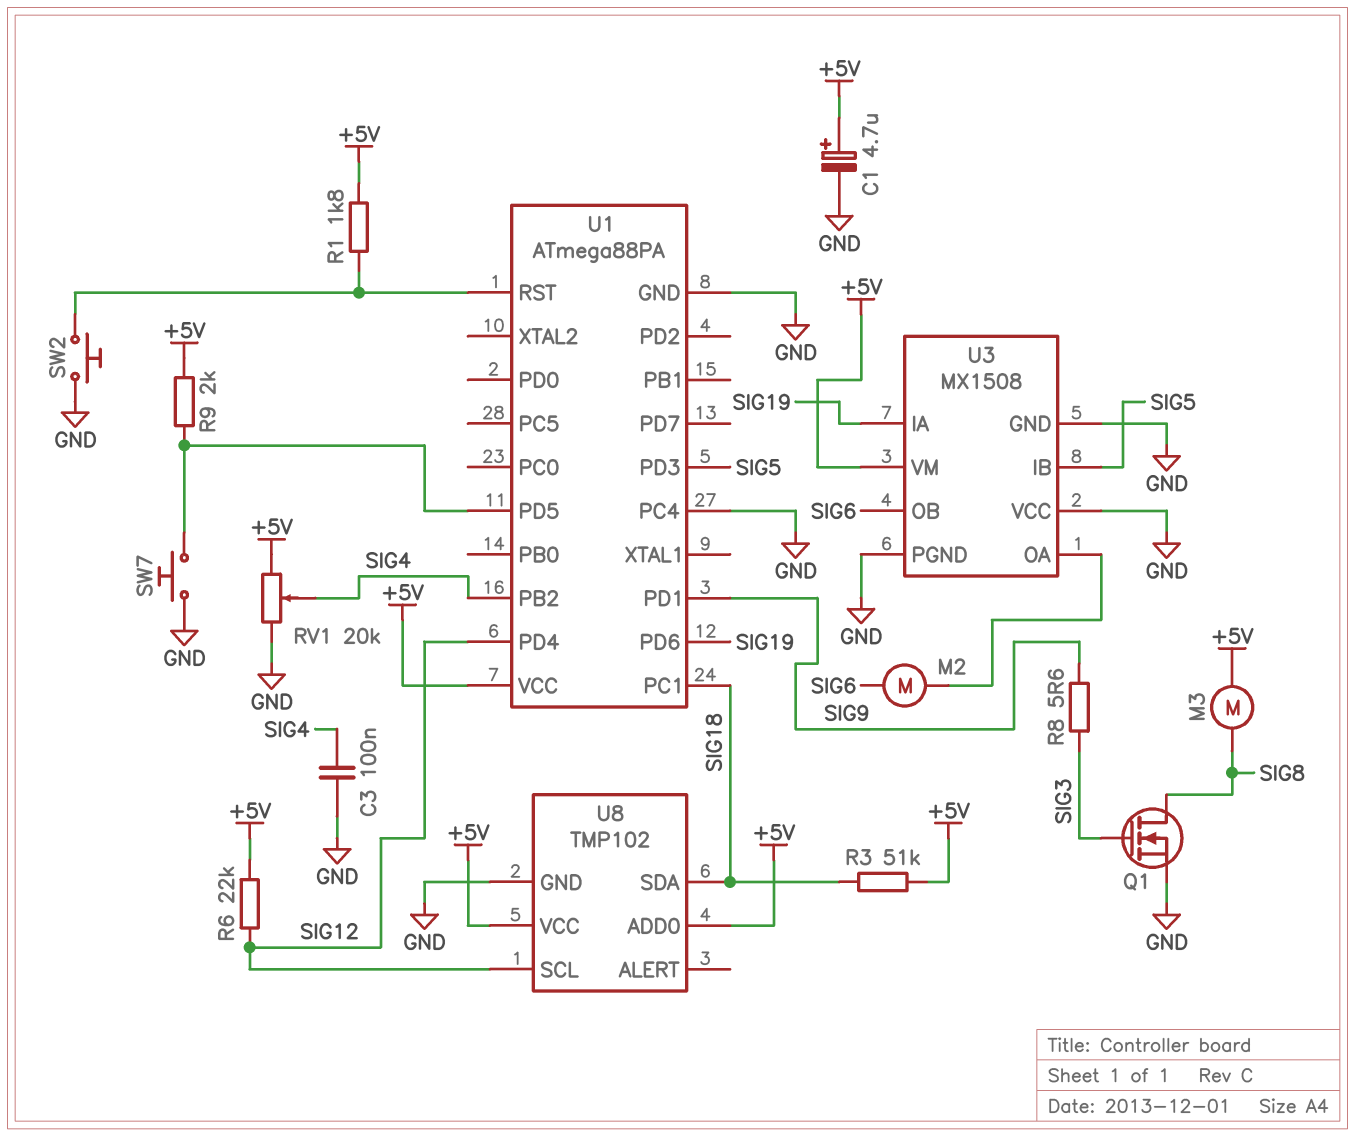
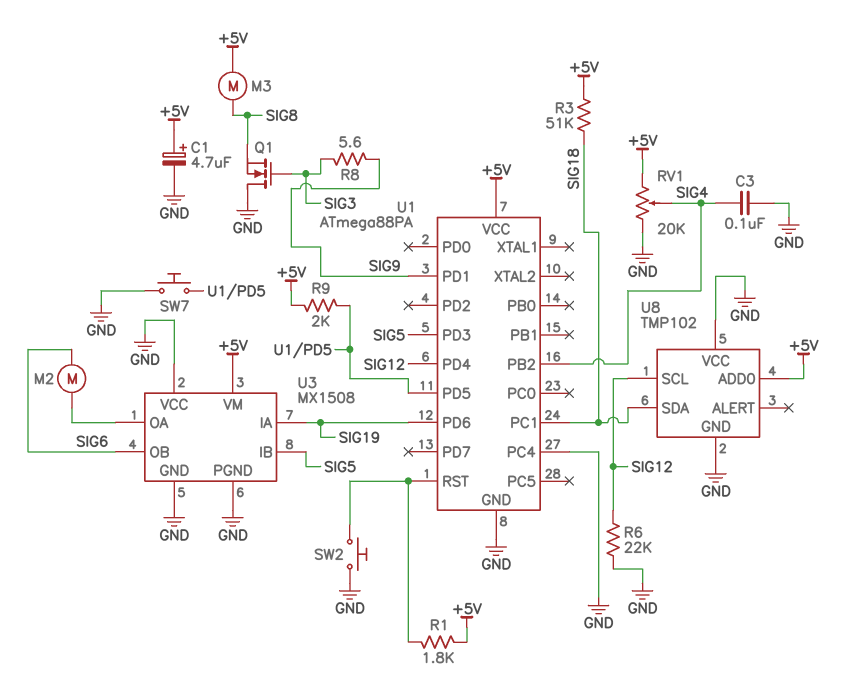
Q1: NMOS (G SIG3, D SIG8, S GND) -> NMOS (G SIG3, D GND, S SIG8)
R6: 22k (+5V, SIG12) -> 22k (GND, SIG12)
U8 pin VCC: +5V -> GND

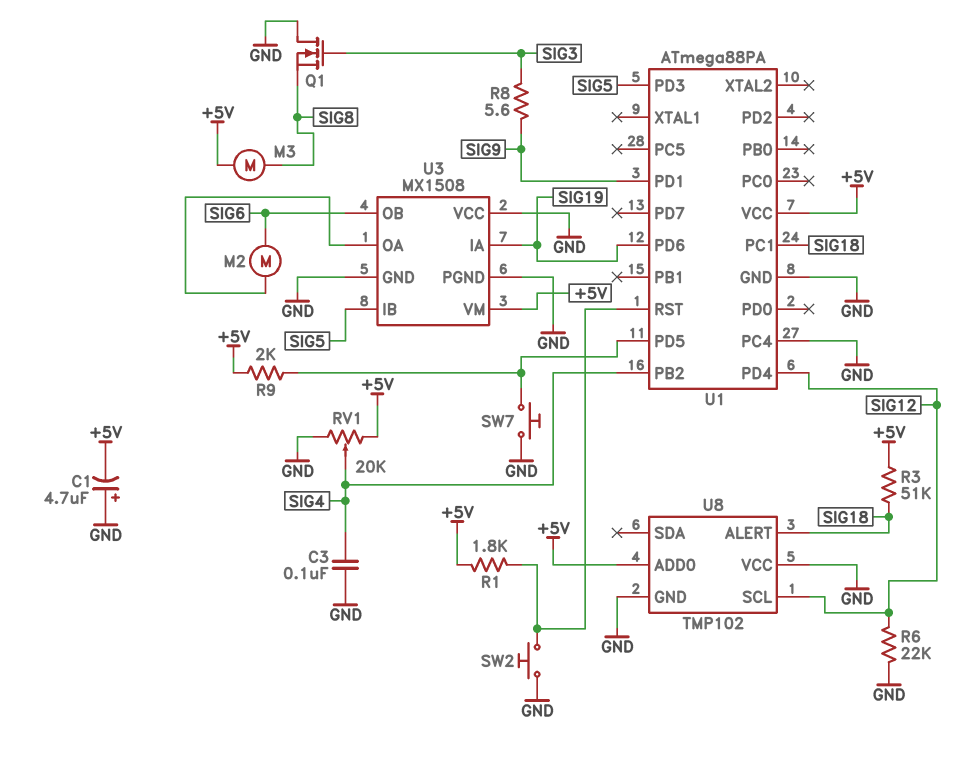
C1: 4.7uF (plus +5V, minus GND) -> 4.7uF (plus GND, minus +5V)
U8 pin ALERT: none -> SIG18
U8 pin SDA: SIG18 -> none

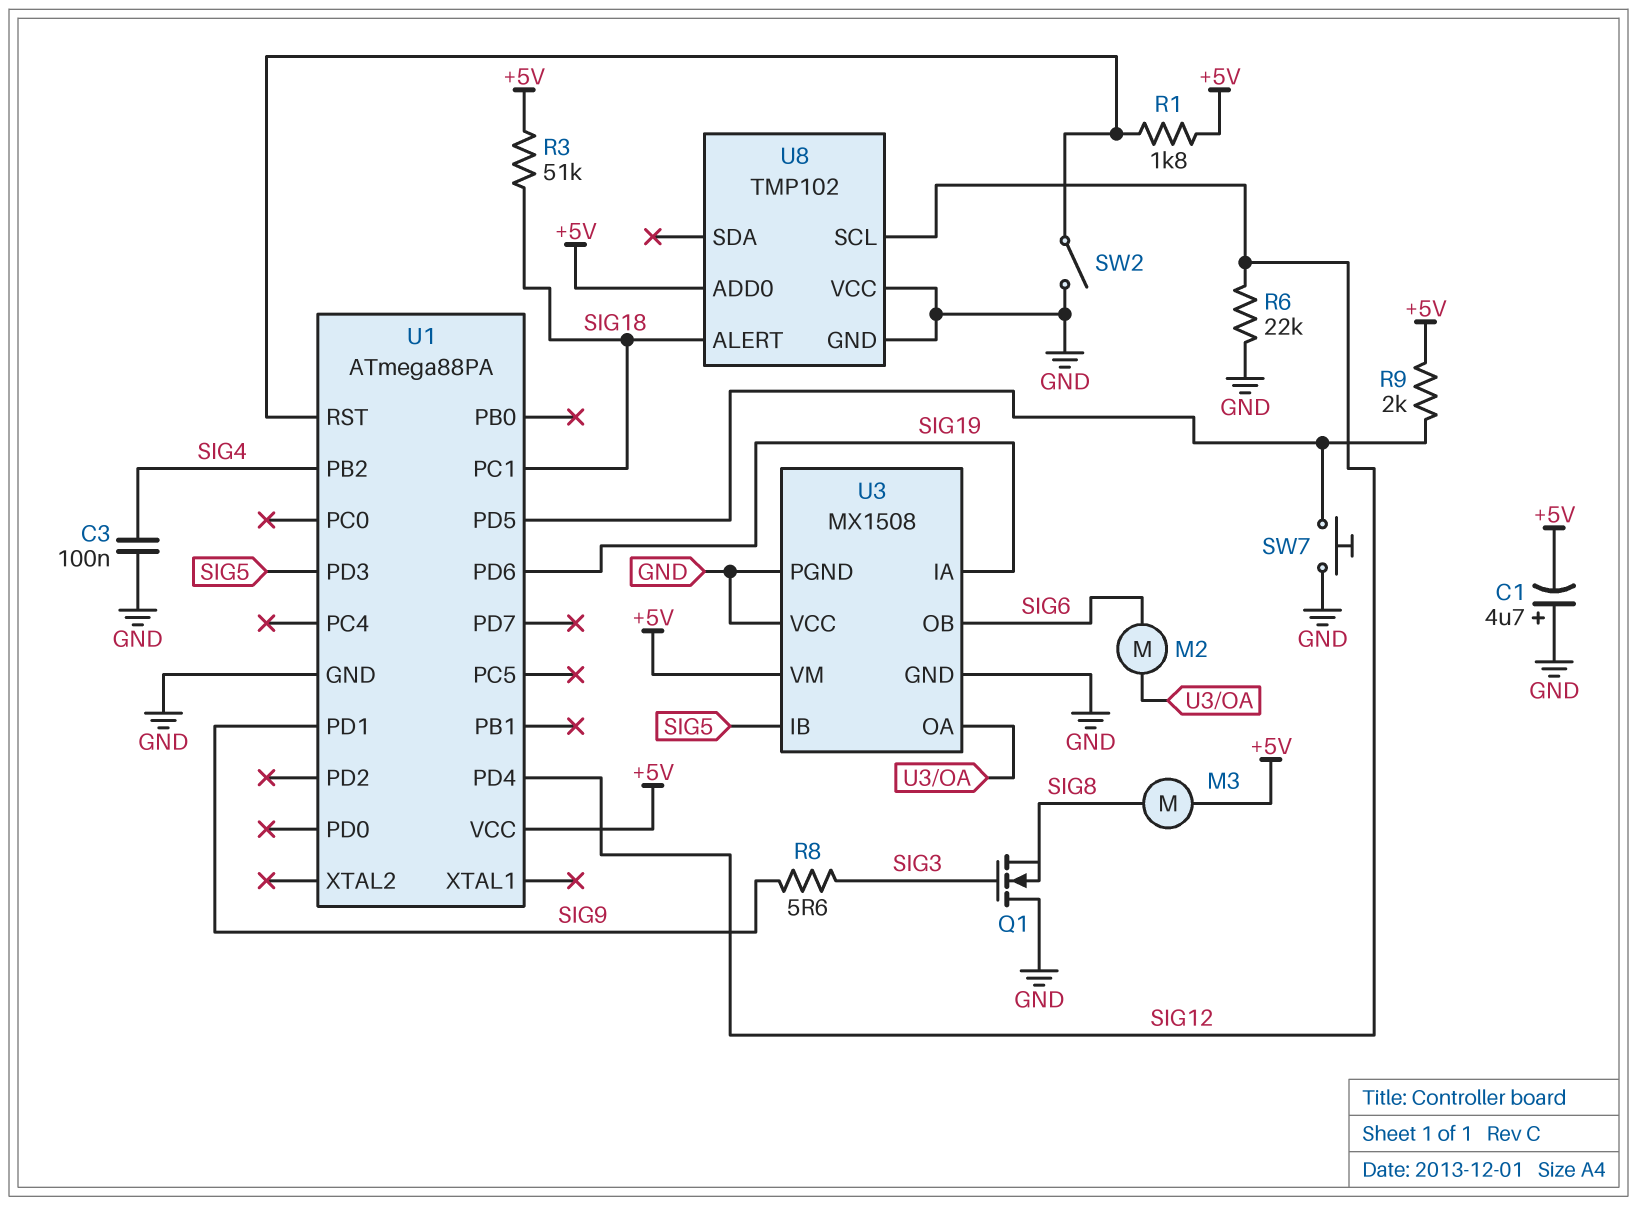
RV1: 20k (+5V, GND, wiper SIG4) -> none
SW2: button (GND, U1/RST) -> switch (GND, U1/RST)
U1 pin PC4: GND -> none

